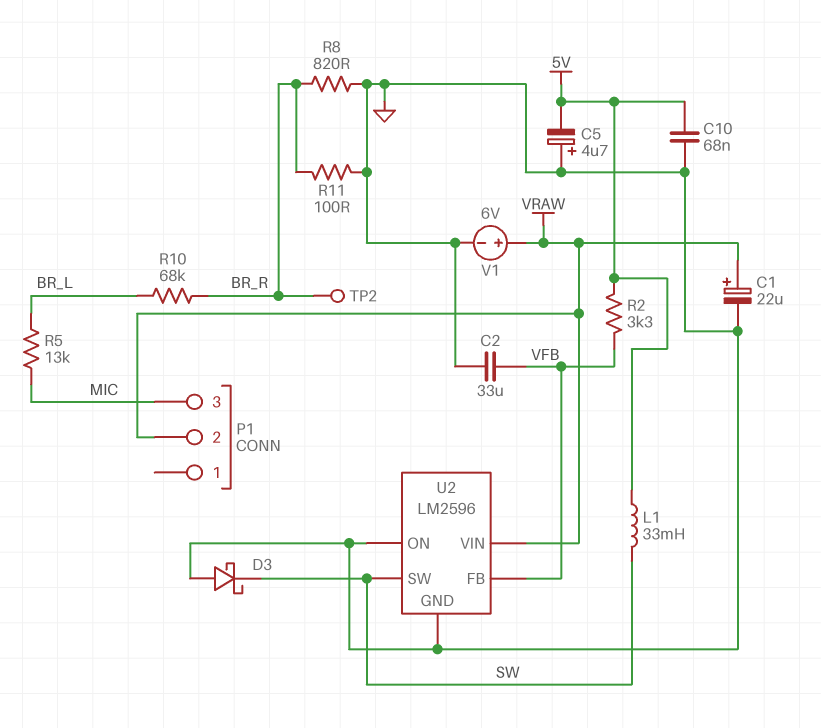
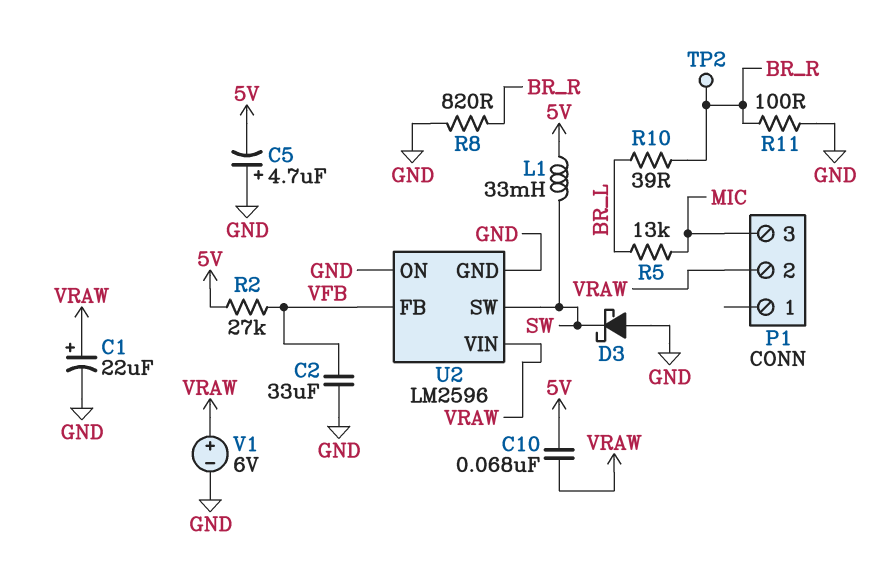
C10: 68nF (5V, GND) -> 68nF (5V, VRAW)
R2: 3.3k (5V, VFB) -> 27k (5V, VFB)
R10: 68k (BR_L, BR_R) -> 39 (BR_L, BR_R)

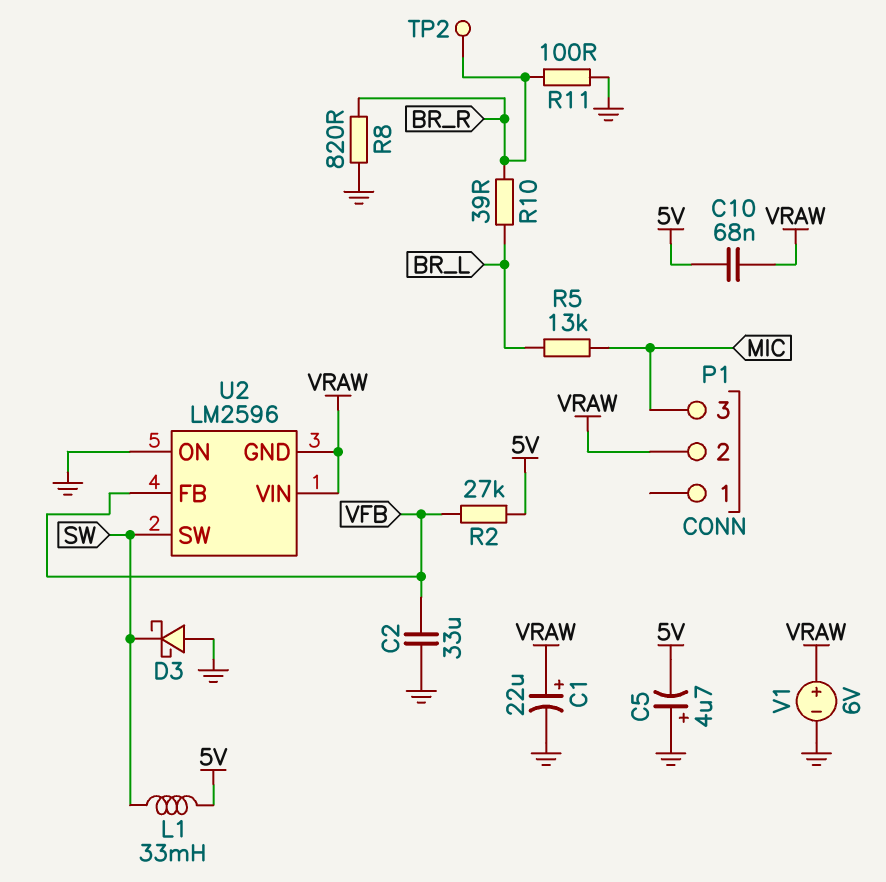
U2 pin GND: GND -> VRAW

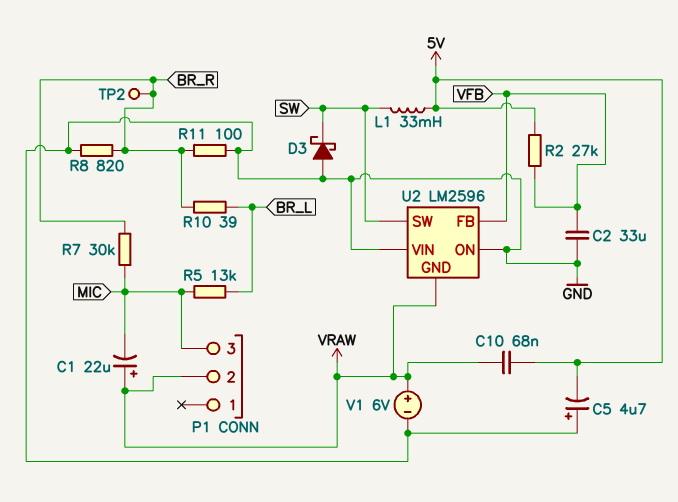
C1: 22uF (plus VRAW, minus GND) -> 22uF (plus VRAW, minus MIC)
R7: none -> 30k (BR_R, MIC)
U2 pin VIN: VRAW -> GND

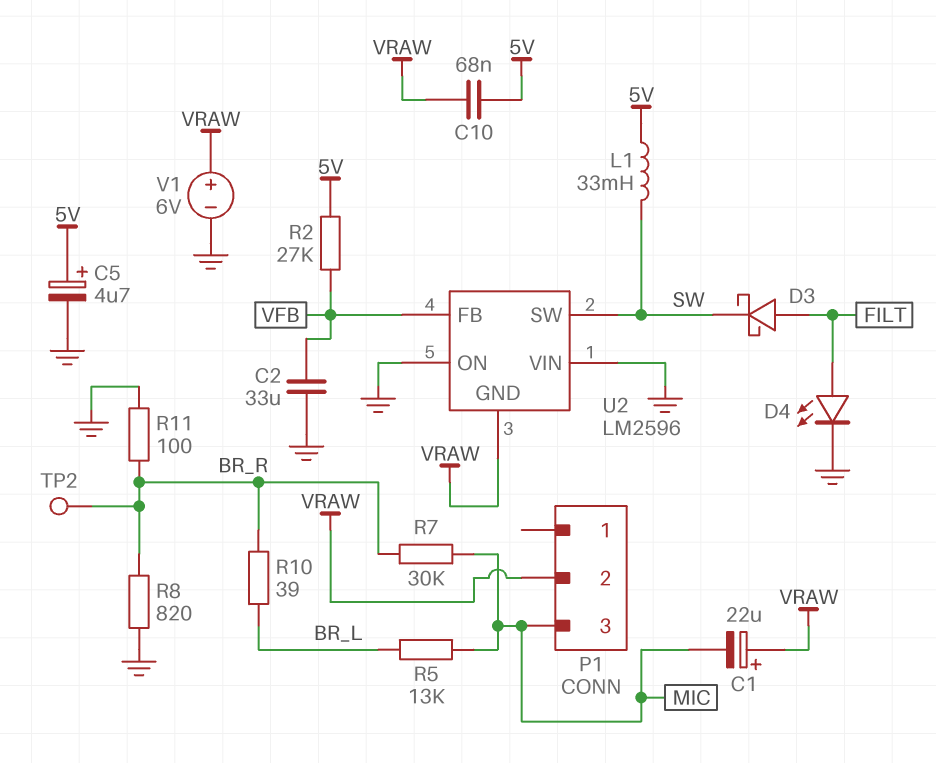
C5: 4.7uF (plus GND, minus 5V) -> 4.7uF (plus 5V, minus GND)
D3: schottky (A GND, K SW) -> schottky (A FILT, K SW)
D4: none -> LED (A FILT, K GND)

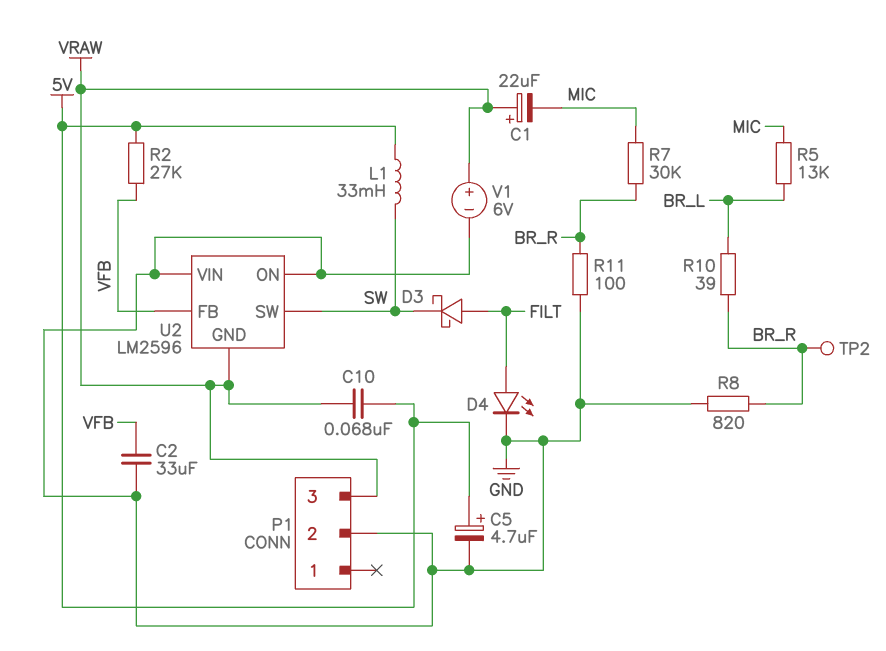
P1 pin 2: VRAW -> GND
P1 pin 3: MIC -> VRAW

